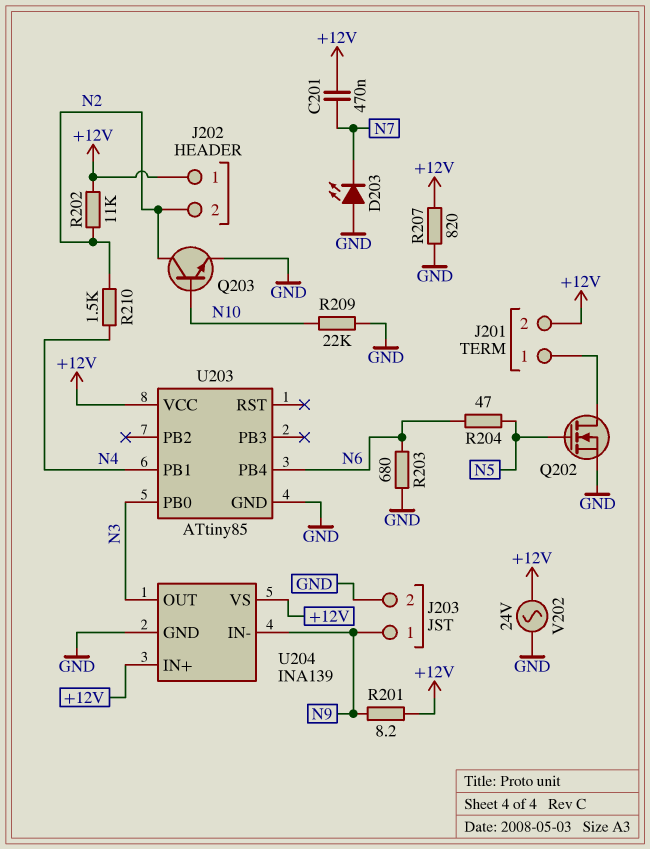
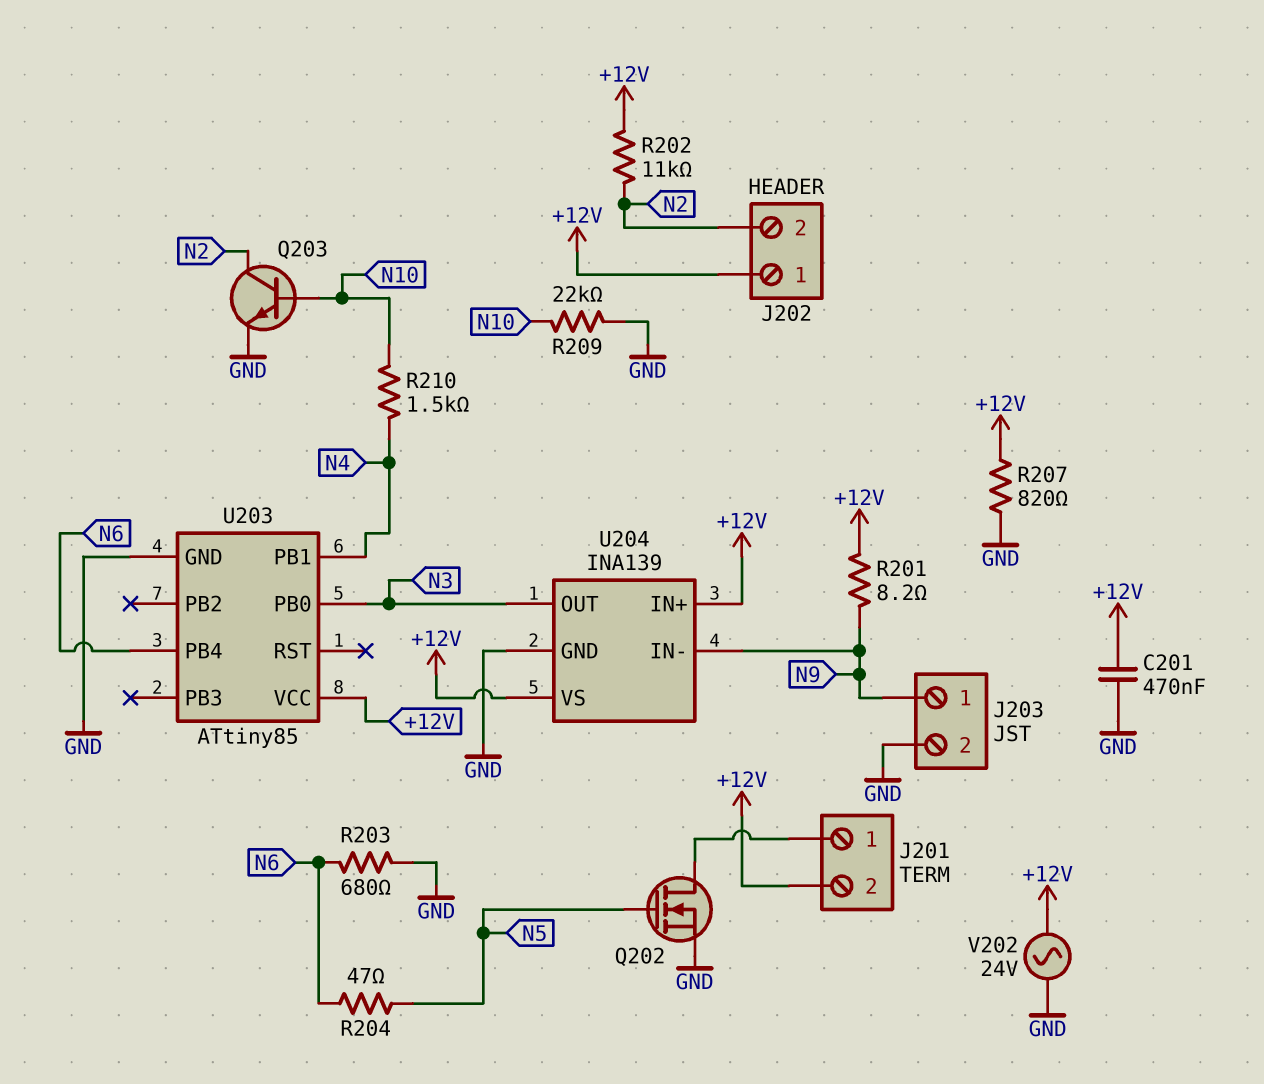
C201: 470nF (+12V, N7) -> 470nF (+12V, GND)
D203: LED (A GND, K N7) -> none
R210: 1.5k (N2, N4) -> 1.5k (N4, N10)

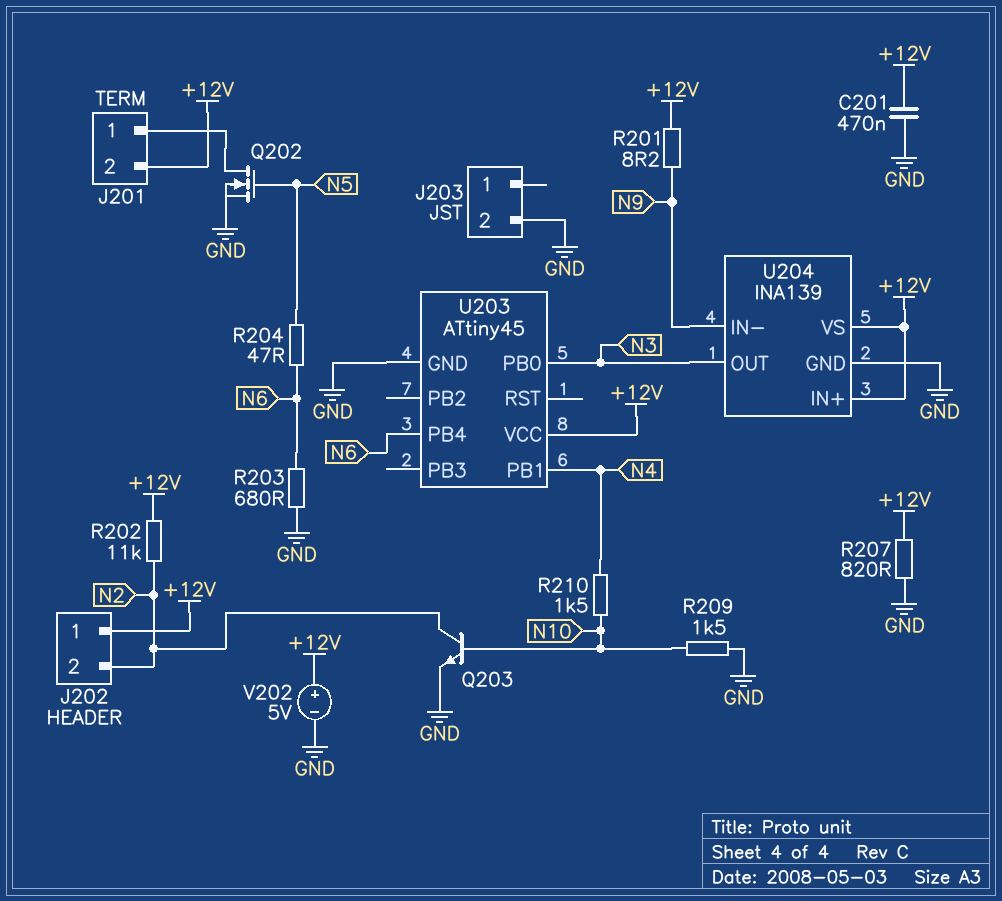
J203 pin 1: N9 -> none
R209: 22k (GND, N10) -> 1.5k (GND, N10)
U203: ATtiny85 -> ATtiny45
V202: AC 24V (+12V, GND) -> 5V (plus +12V, minus GND)

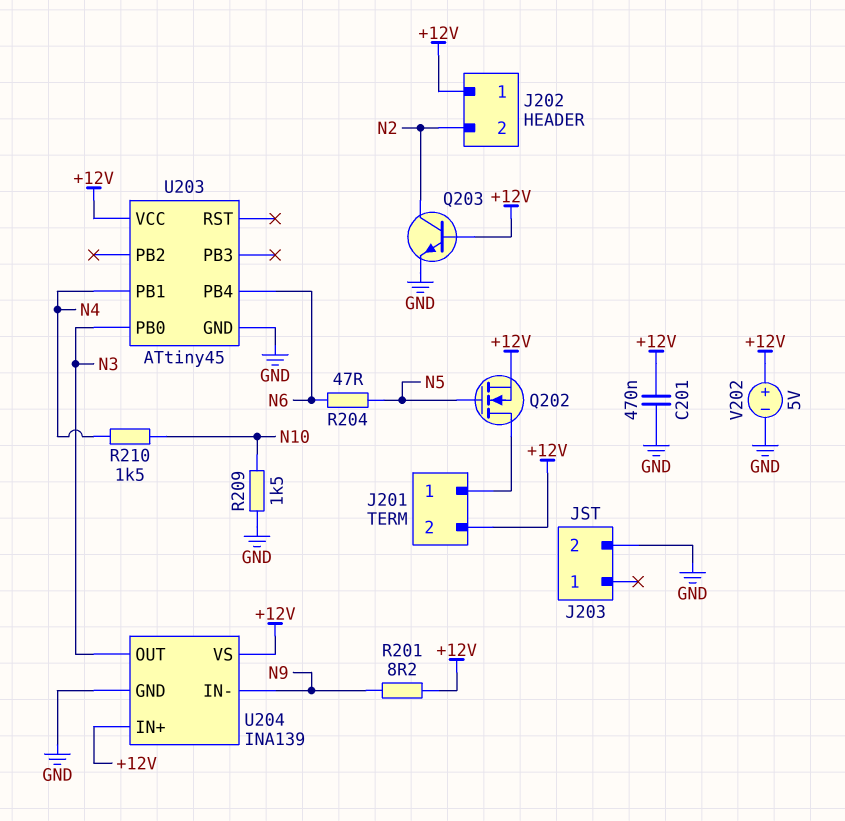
Q202: NMOS (G N5, D J201/1, S GND) -> NMOS (G N5, D J201/1, S +12V)
Q203: NPN (B N10, C N2, E GND) -> NPN (B +12V, C N2, E GND)
R202: 11k (+12V, N2) -> none
R203: 680 (GND, N6) -> none
R207: 820 (+12V, GND) -> none

